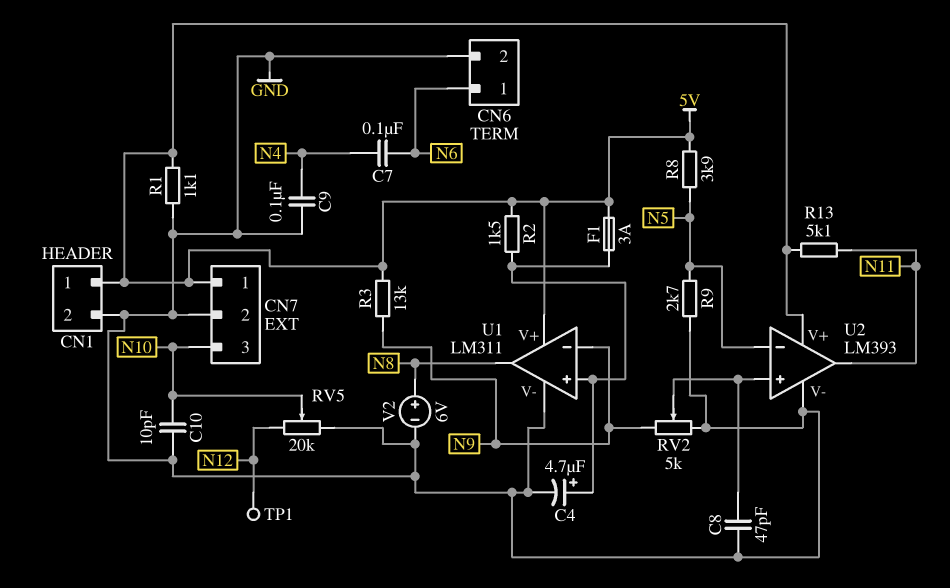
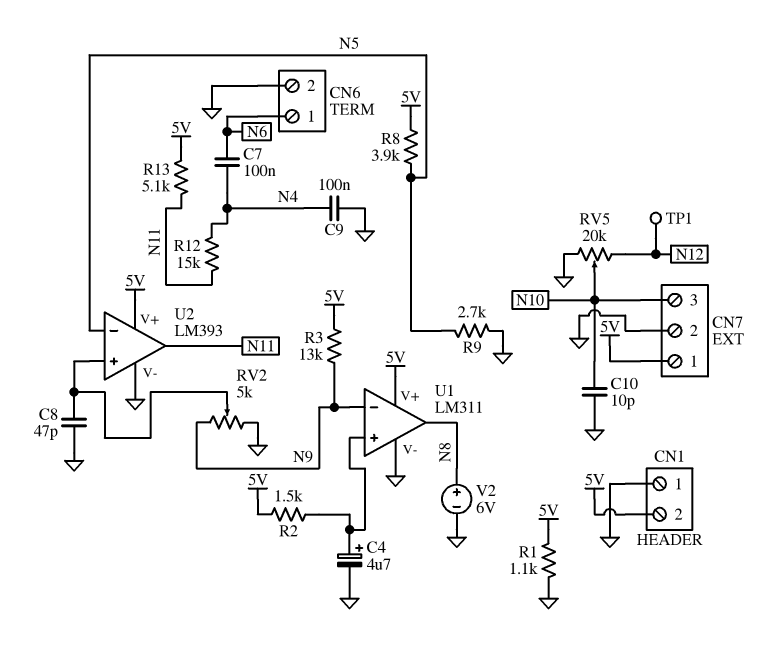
CN1 pin 1: 5V -> GND
CN1 pin 2: GND -> 5V
F1: 3A (5V, U1/in+) -> none
R12: none -> 15k (N4, N11)

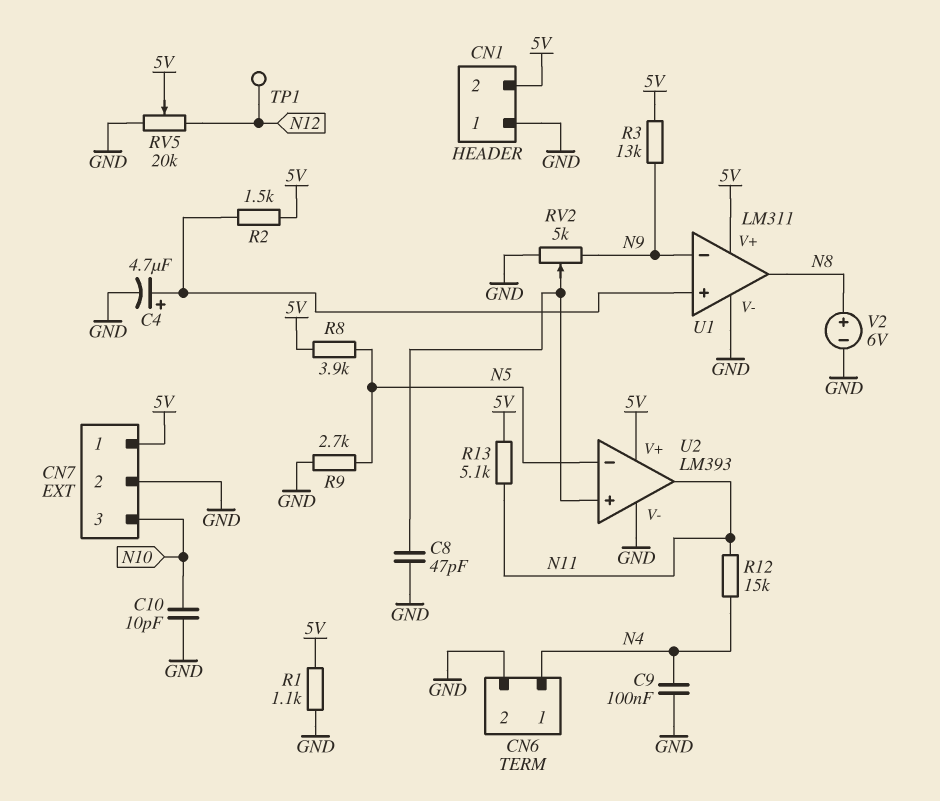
C7: 100nF (N4, N6) -> none
CN6 pin 1: N6 -> N4
RV5: 20k (GND, N12, wiper N10) -> 20k (GND, N12, wiper 5V)

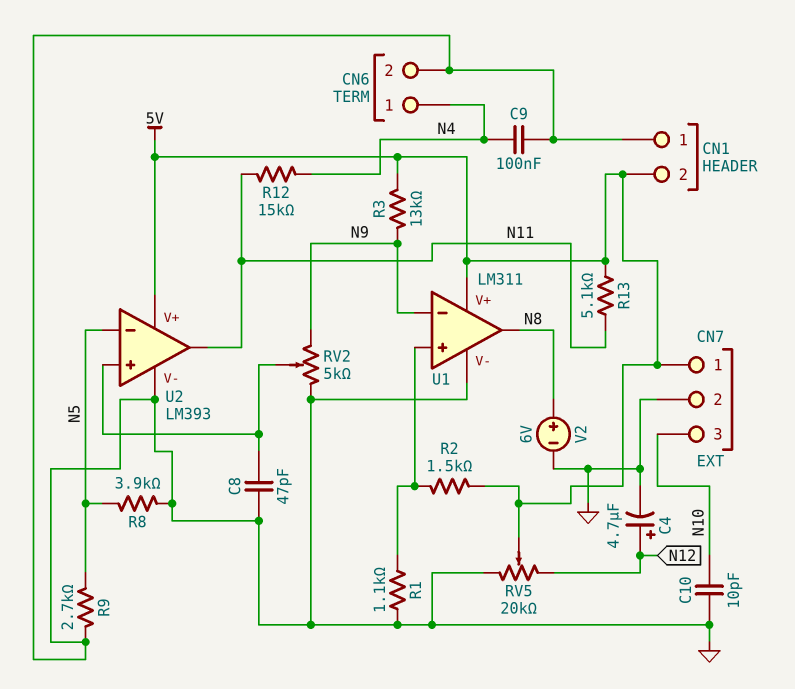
C4: 4.7uF (plus U1/in+, minus GND) -> 4.7uF (plus N12, minus GND)
R1: 1.1k (5V, GND) -> 1.1k (GND, U1/in+)
R8: 3.9k (5V, N5) -> 3.9k (GND, N5)
TP1: test point (N12) -> none

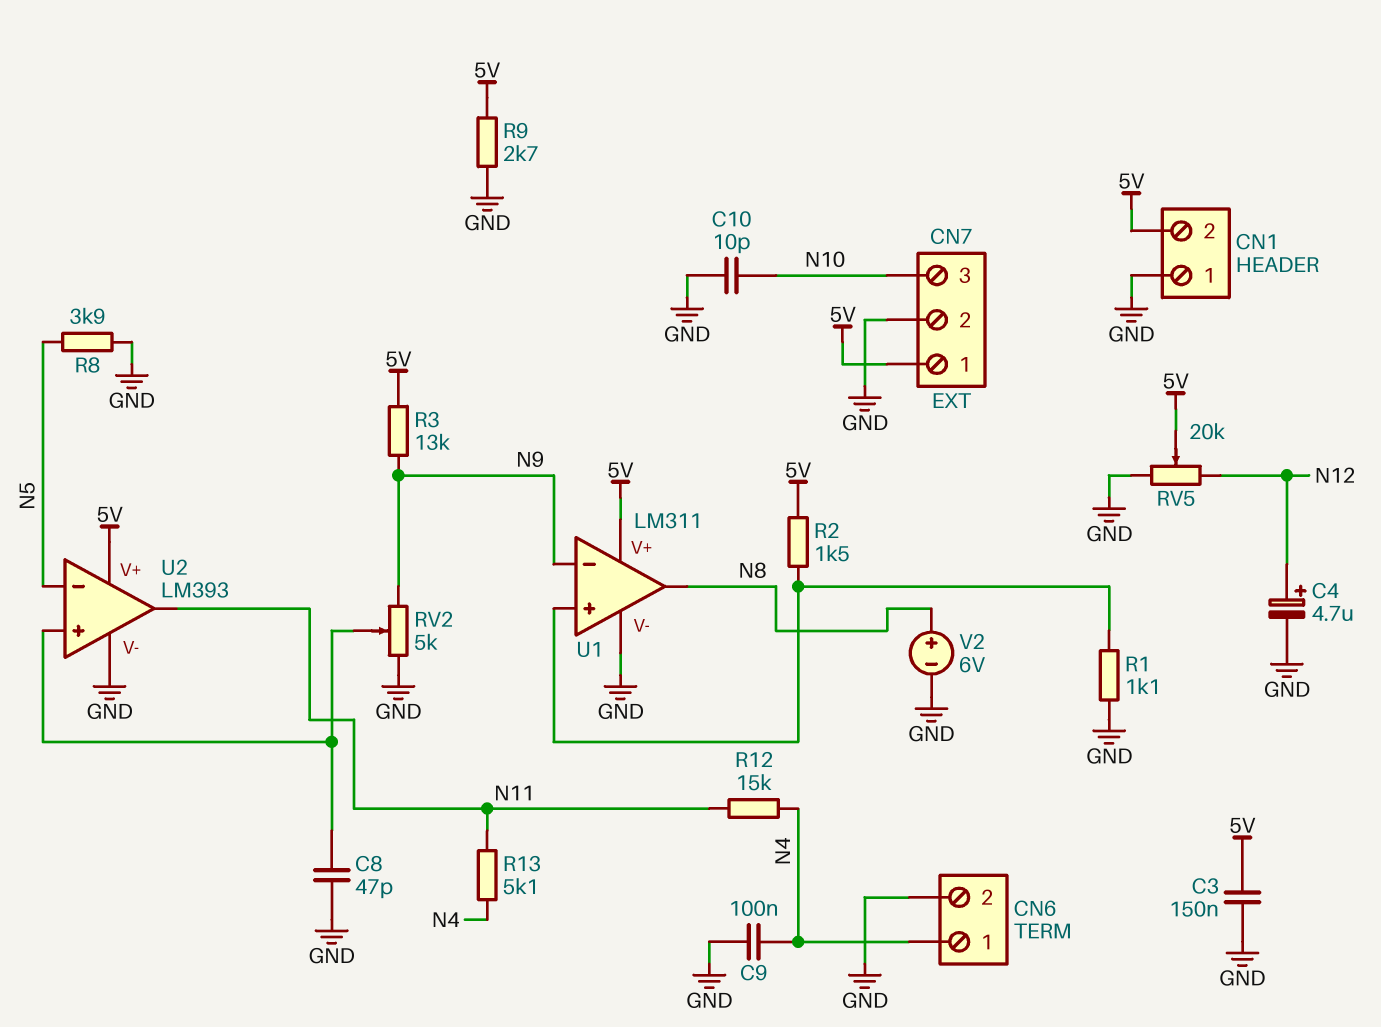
C3: none -> 150nF (5V, GND)
R9: 2.7k (GND, N5) -> 2.7k (5V, GND)
R13: 5.1k (5V, N11) -> 5.1k (N4, N11)

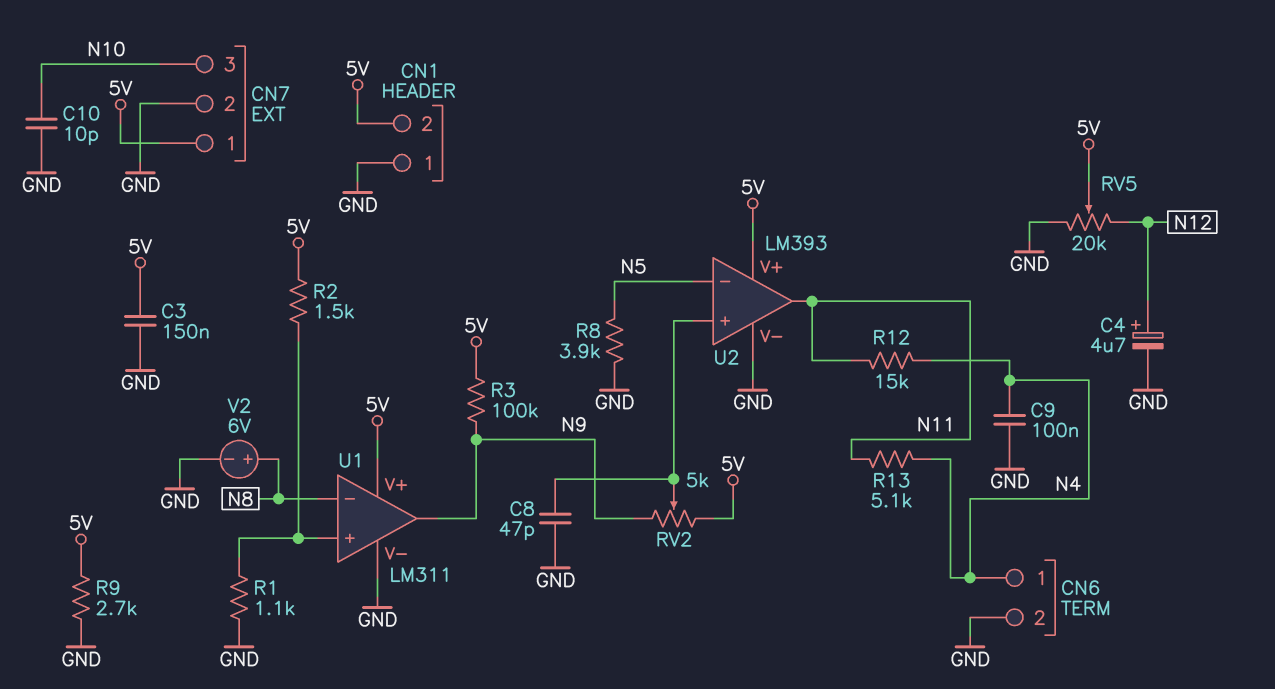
R3: 13k (5V, N9) -> 100k (5V, N9)
RV2: 5k (GND, N9, wiper U2/in+) -> 5k (5V, N9, wiper U2/in+)
U1 pin in-: N9 -> N8
U1 pin out: N8 -> N9

